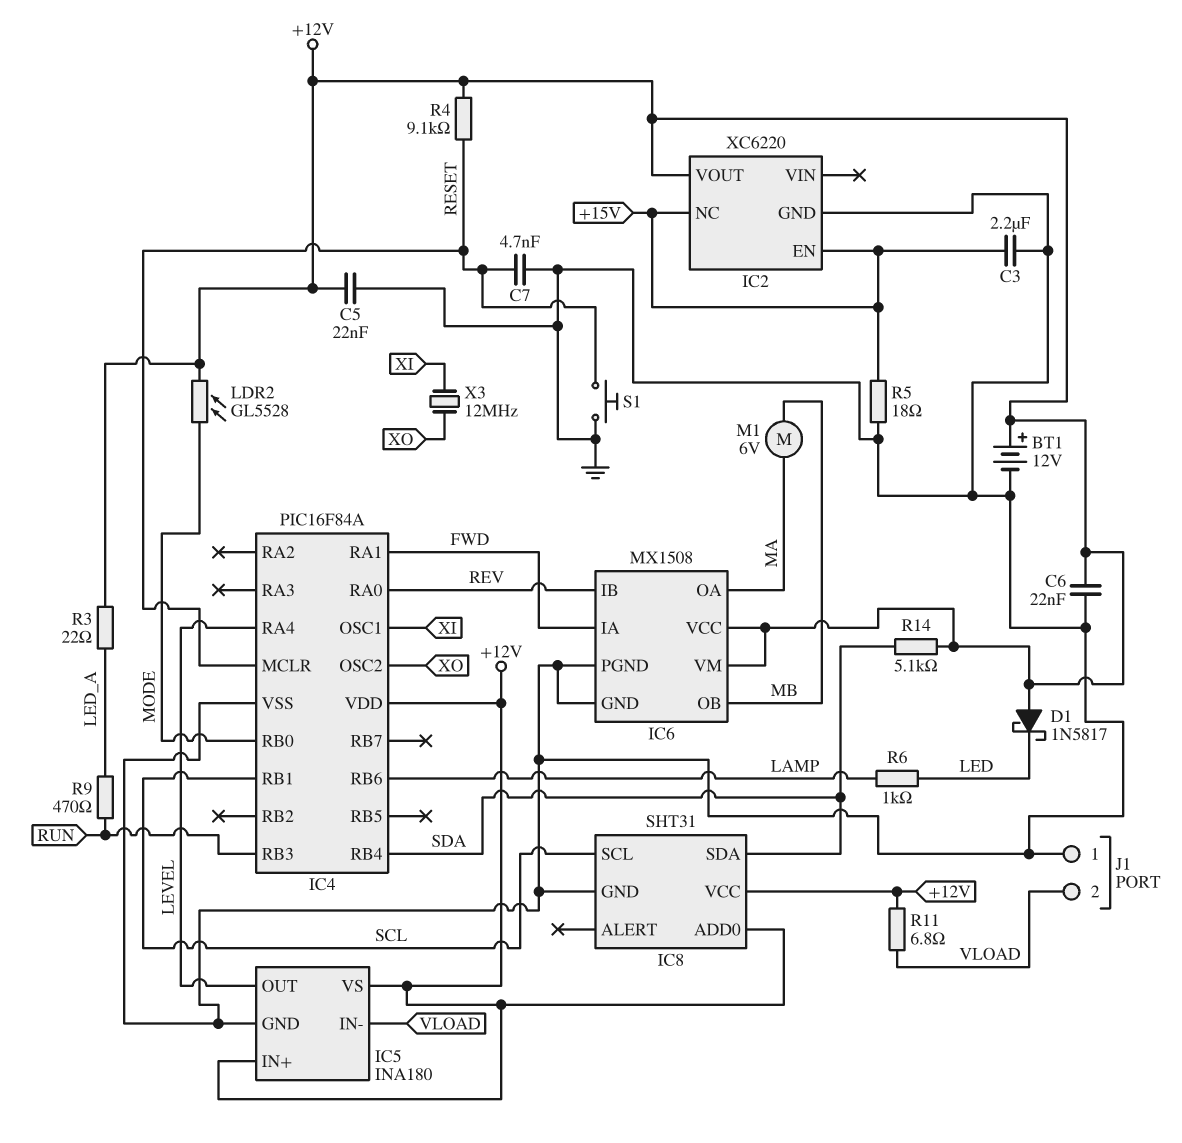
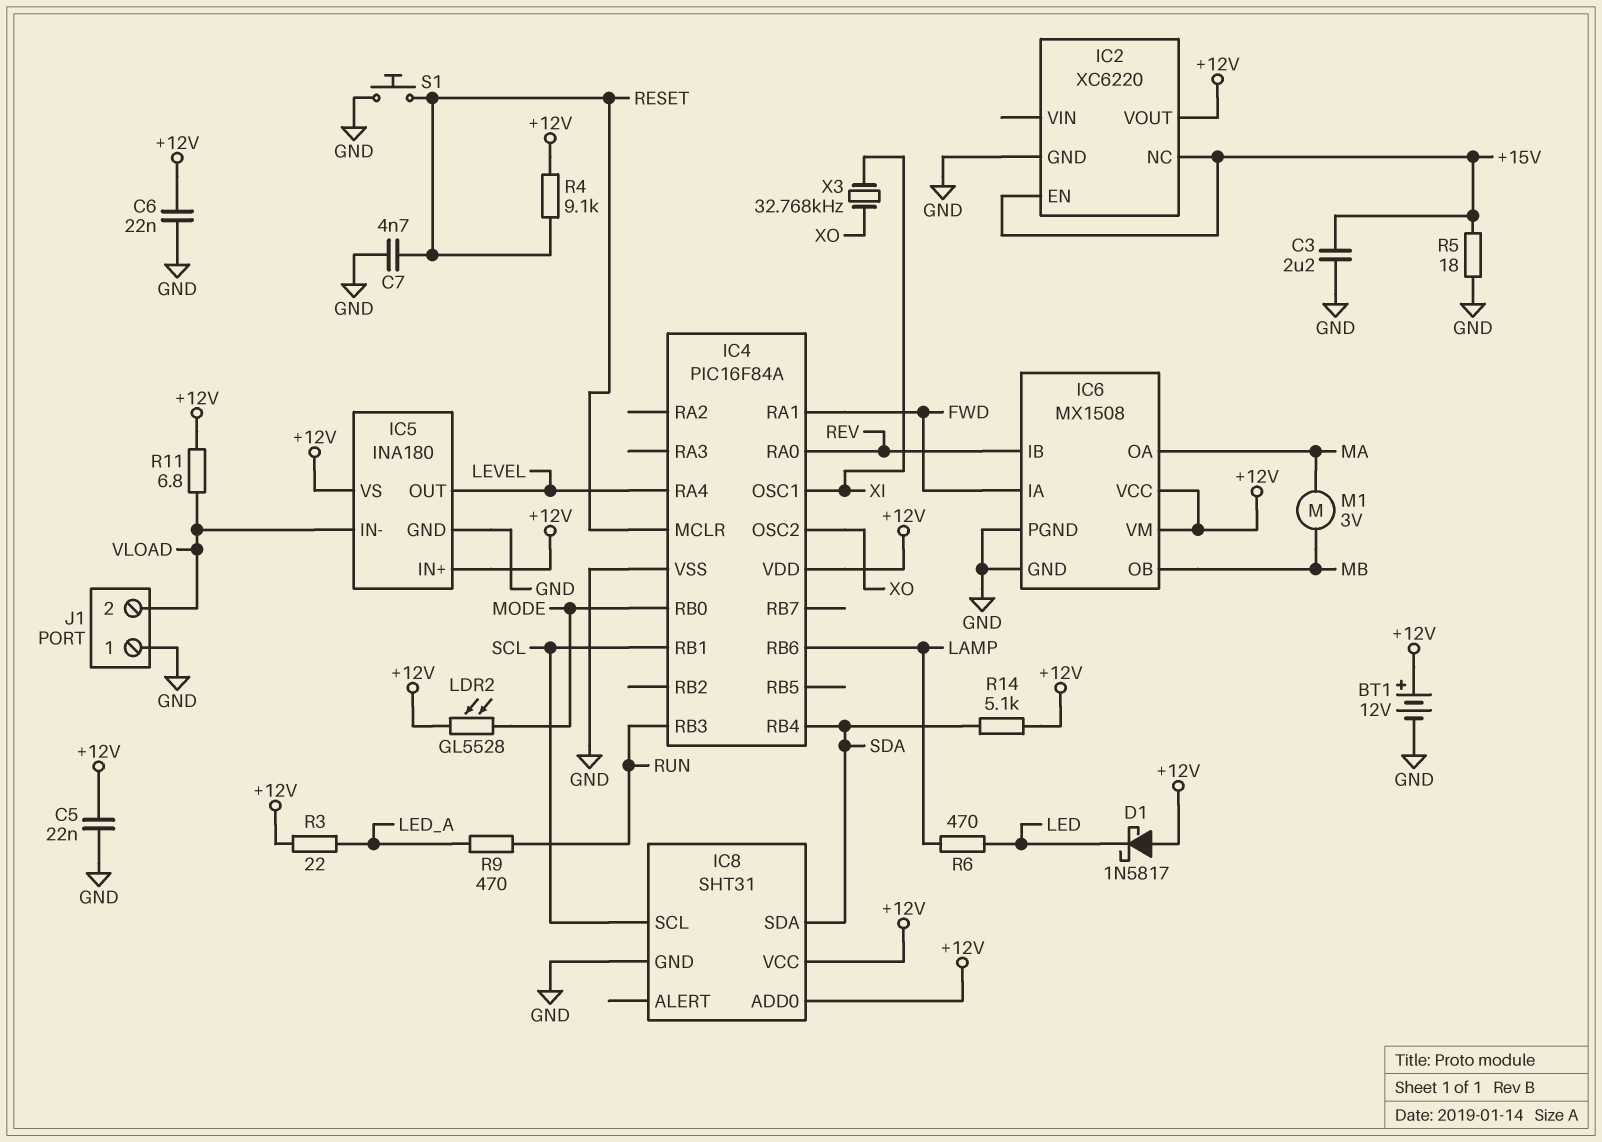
M1: motor 6V (MA, MB) -> motor 3V (MA, MB)
R6: 1k (LAMP, LED) -> 470 (LAMP, LED)
X3: 12MHz (XI, XO) -> 32.768kHz (XI, XO)

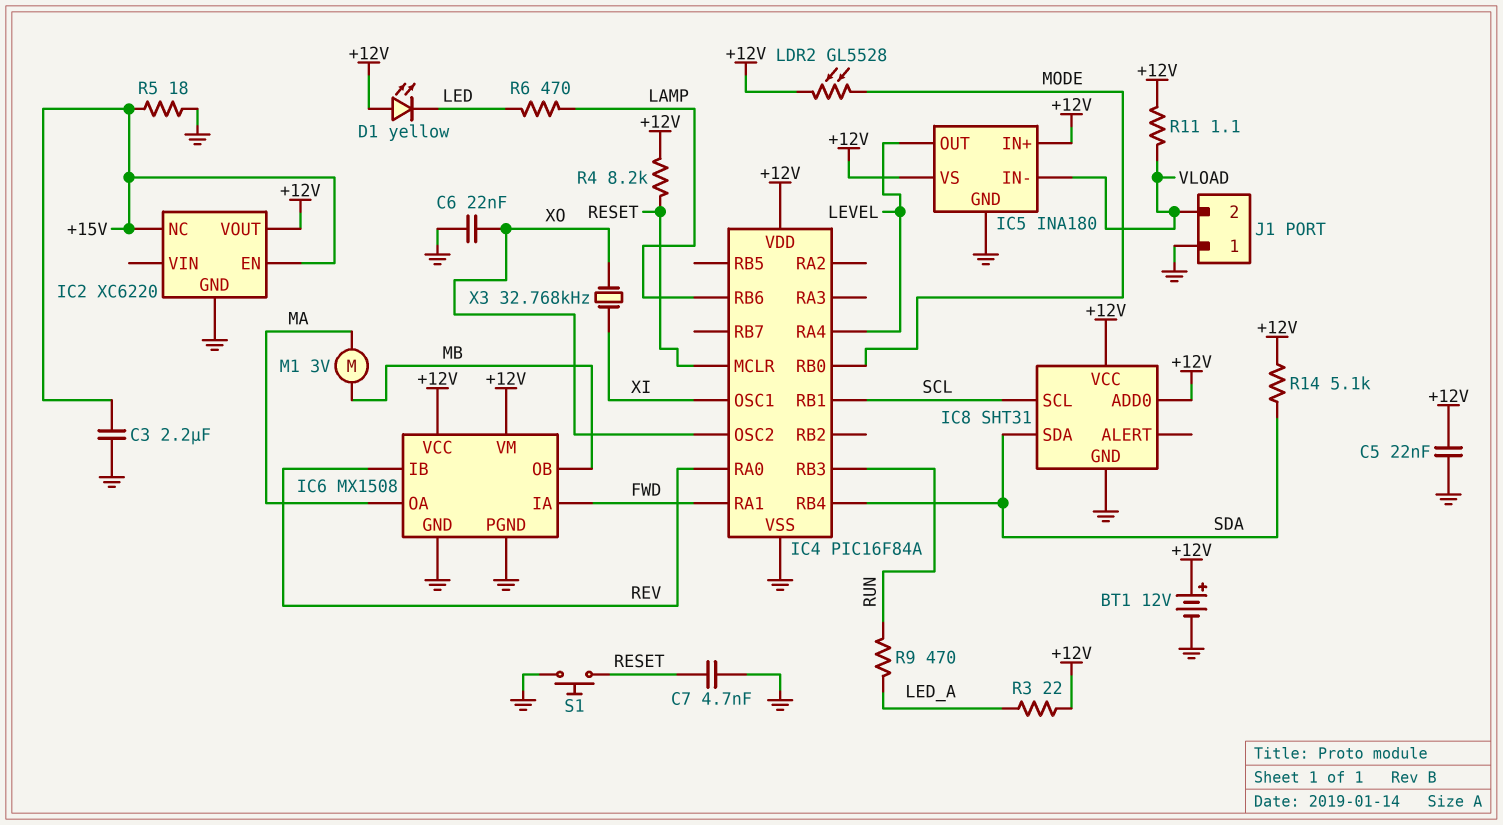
C6: 22nF (+12V, GND) -> 22nF (GND, XO)
D1: schottky 1N5817 (A +12V, K LED) -> LED yellow (A +12V, K LED)
R4: 9.1k (+12V, RESET) -> 8.2k (+12V, RESET)
R11: 6.8 (+12V, VLOAD) -> 1.1 (+12V, VLOAD)

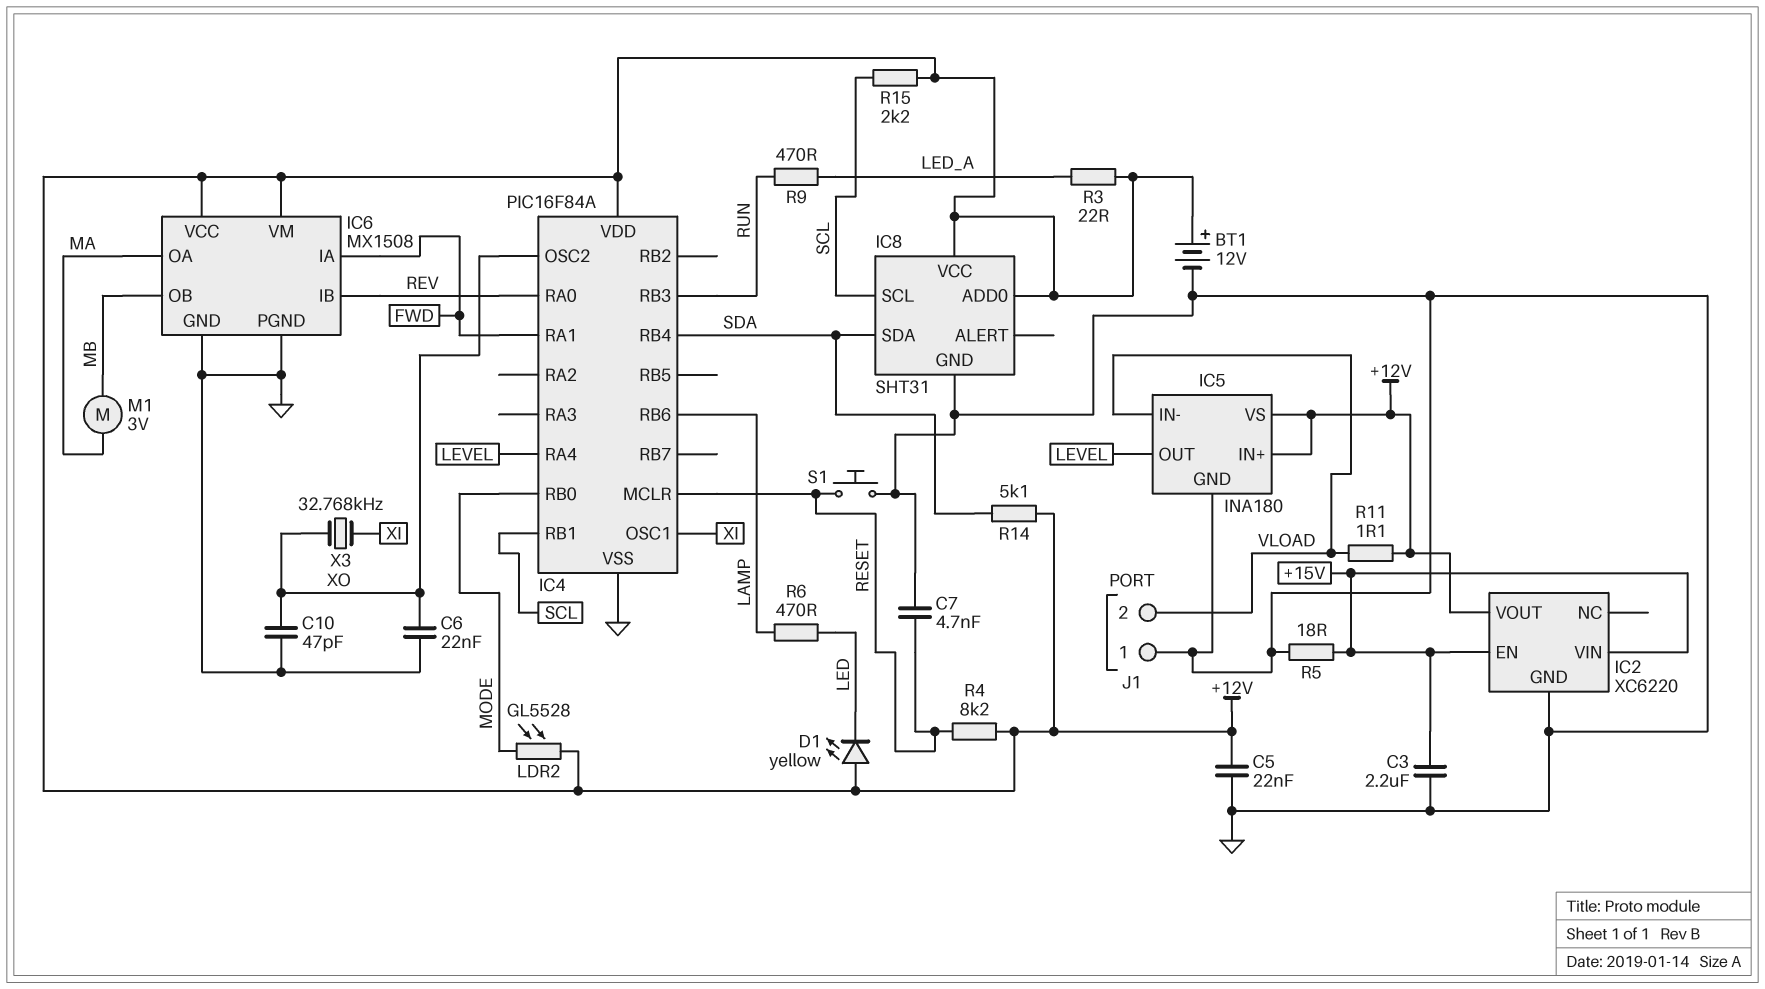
C10: none -> 47pF (GND, XO)
IC2 pin NC: +15V -> none
IC2 pin VIN: none -> +15V
R15: none -> 2.2k (+12V, SCL)

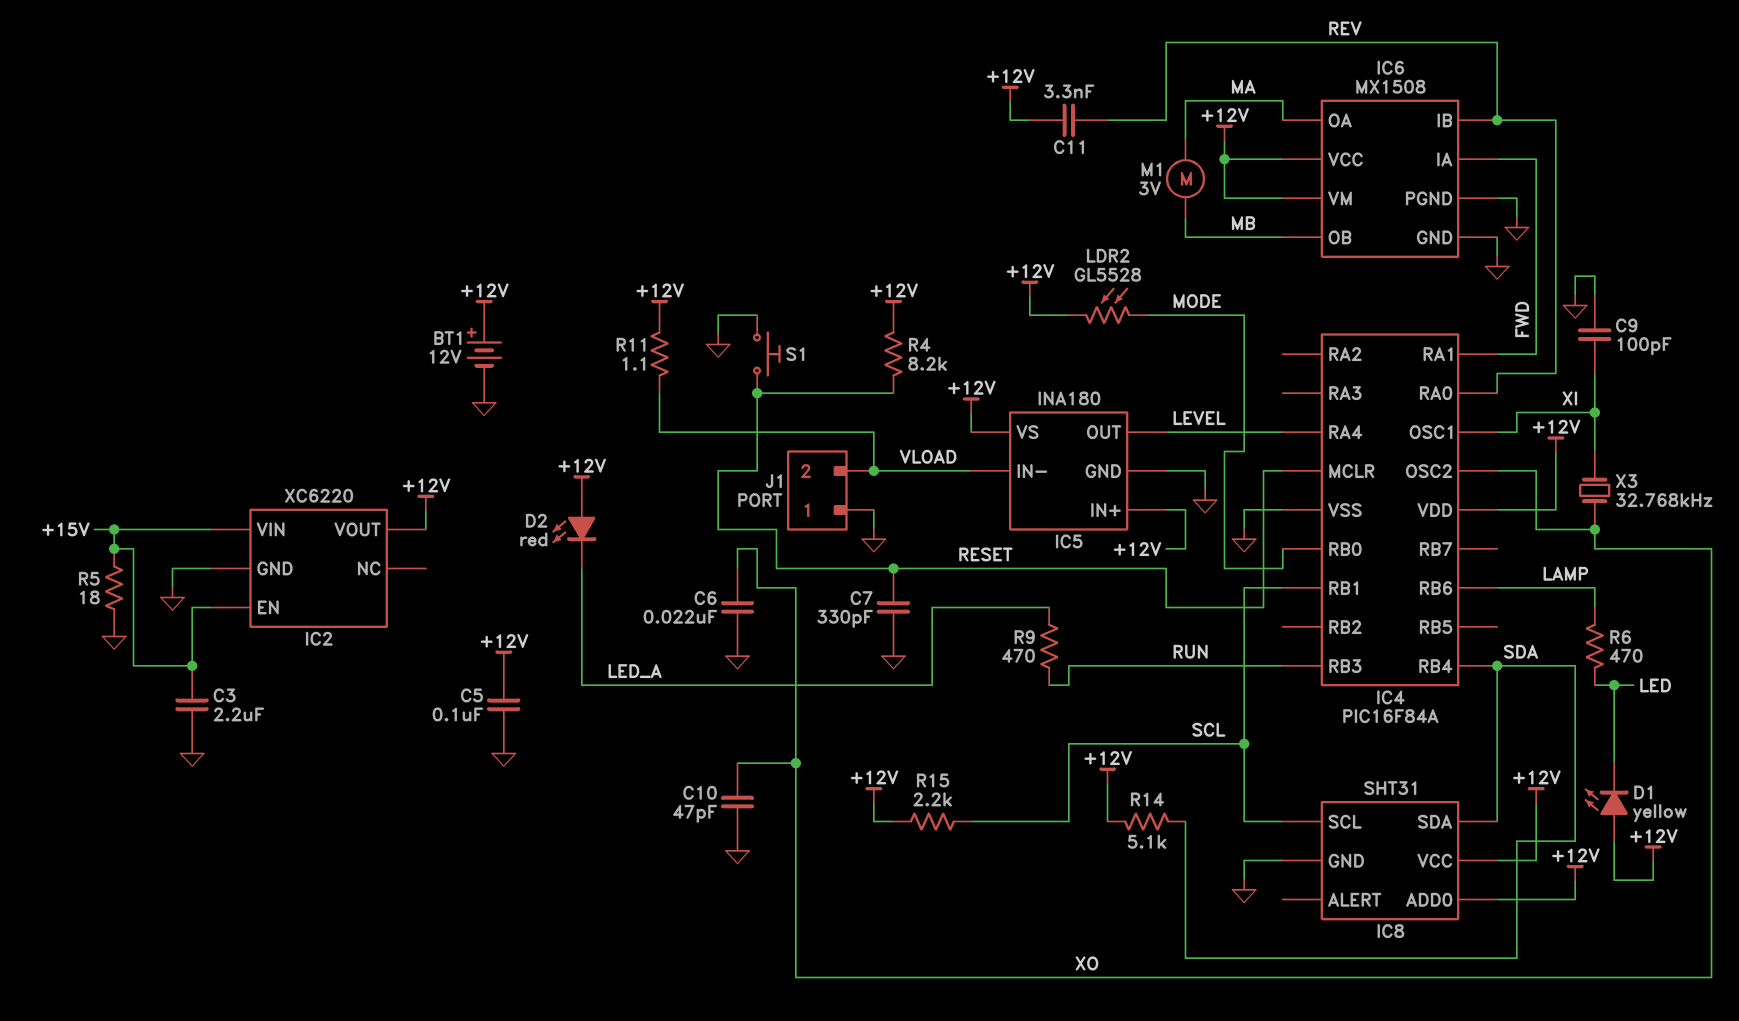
C5: 22nF (+12V, GND) -> 100nF (+12V, GND)
C7: 4.7nF (GND, RESET) -> 330pF (GND, RESET)
C9: none -> 100pF (GND, XI)
C11: none -> 3.3nF (+12V, REV)
D2: none -> LED red (A +12V, K LED_A)
R3: 22 (+12V, LED_A) -> none

